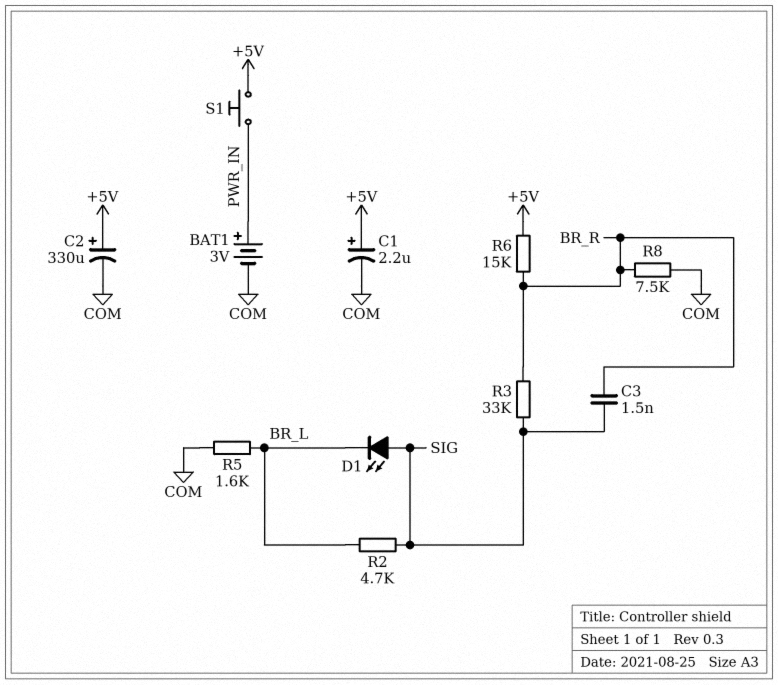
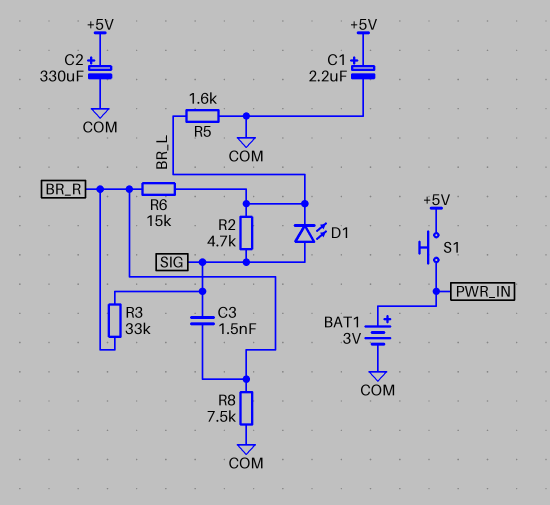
R6: 15k (+5V, BR_R) -> 15k (BR_L, BR_R)

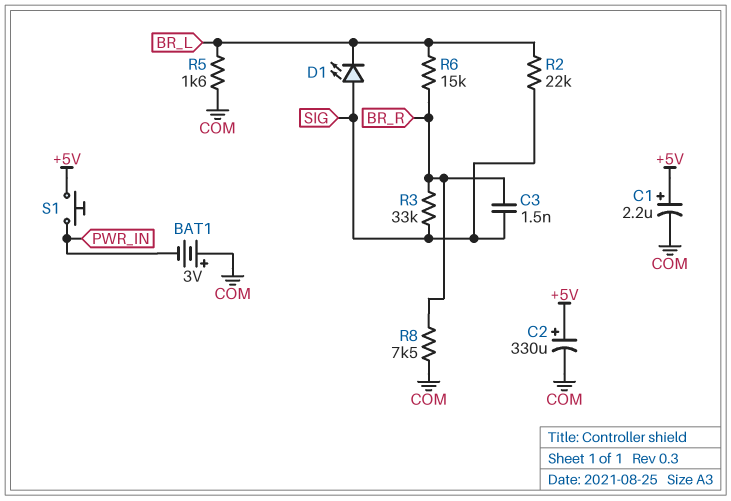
BAT1: 3V (plus PWR_IN, minus COM) -> 3V (plus COM, minus PWR_IN)
R2: 4.7k (BR_L, SIG) -> 22k (BR_L, SIG)

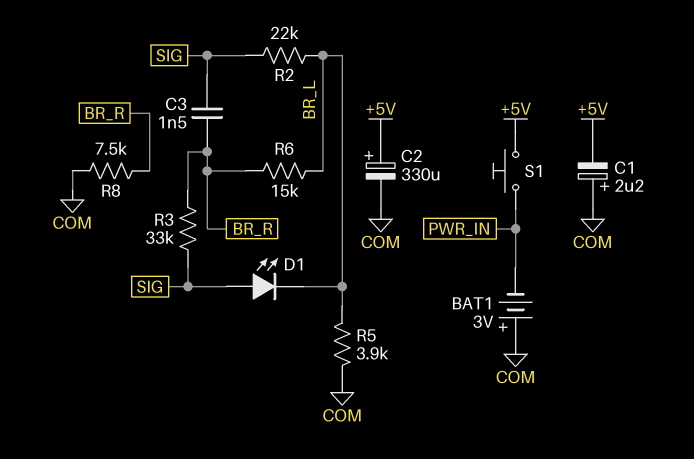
C1: 2.2uF (plus +5V, minus COM) -> 2.2uF (plus COM, minus +5V)
R5: 1.6k (BR_L, COM) -> 3.9k (BR_L, COM)

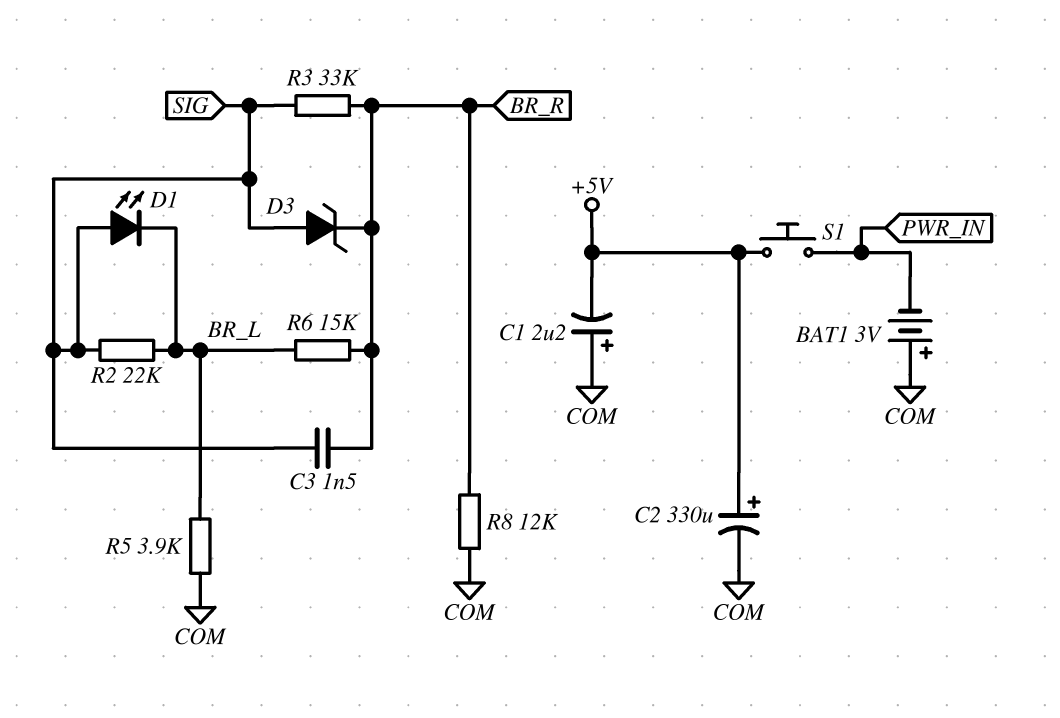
D3: none -> zener (A SIG, K BR_R)
R8: 7.5k (BR_R, COM) -> 12k (BR_R, COM)

